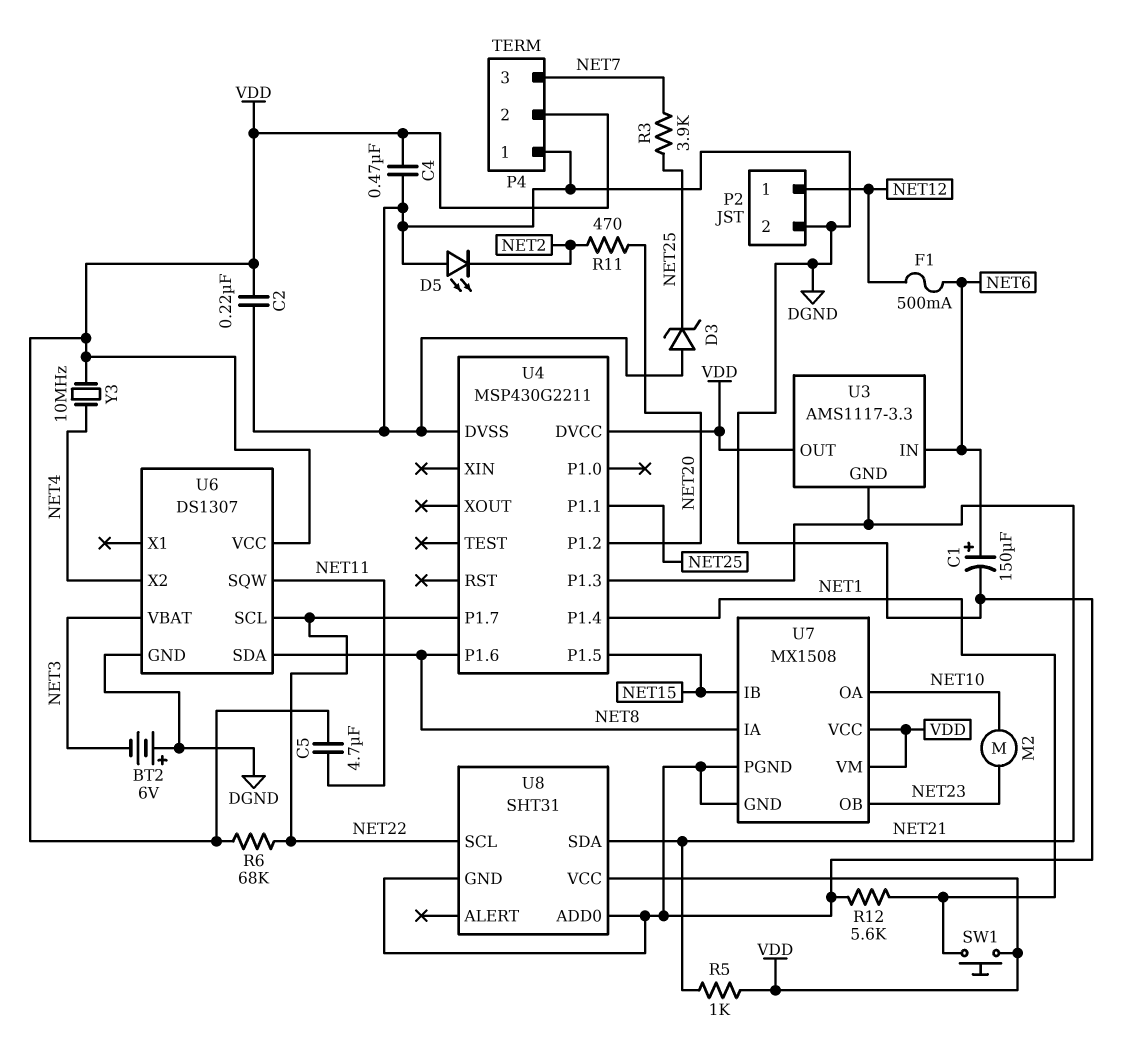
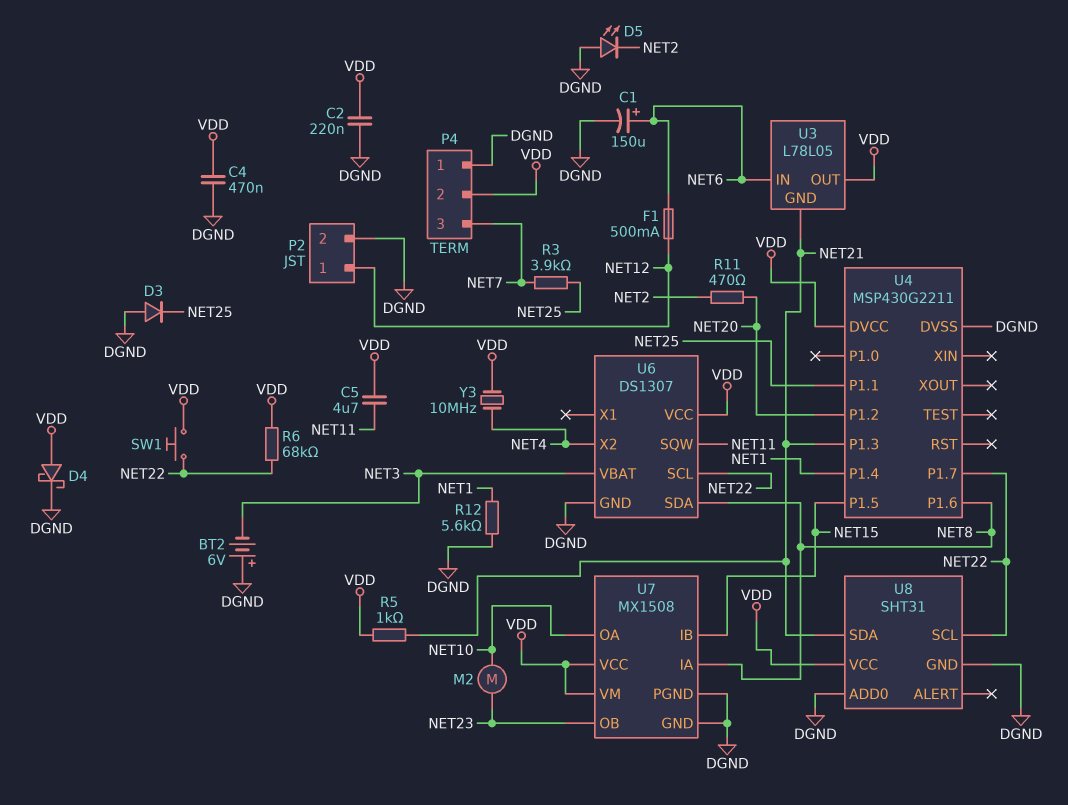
D3: zener (A DGND, K NET25) -> diode (A DGND, K NET25)
D4: none -> schottky (A VDD, K DGND)
SW1: button (NET1, VDD) -> button (NET22, VDD)
U3: AMS1117-3.3 -> L78L05

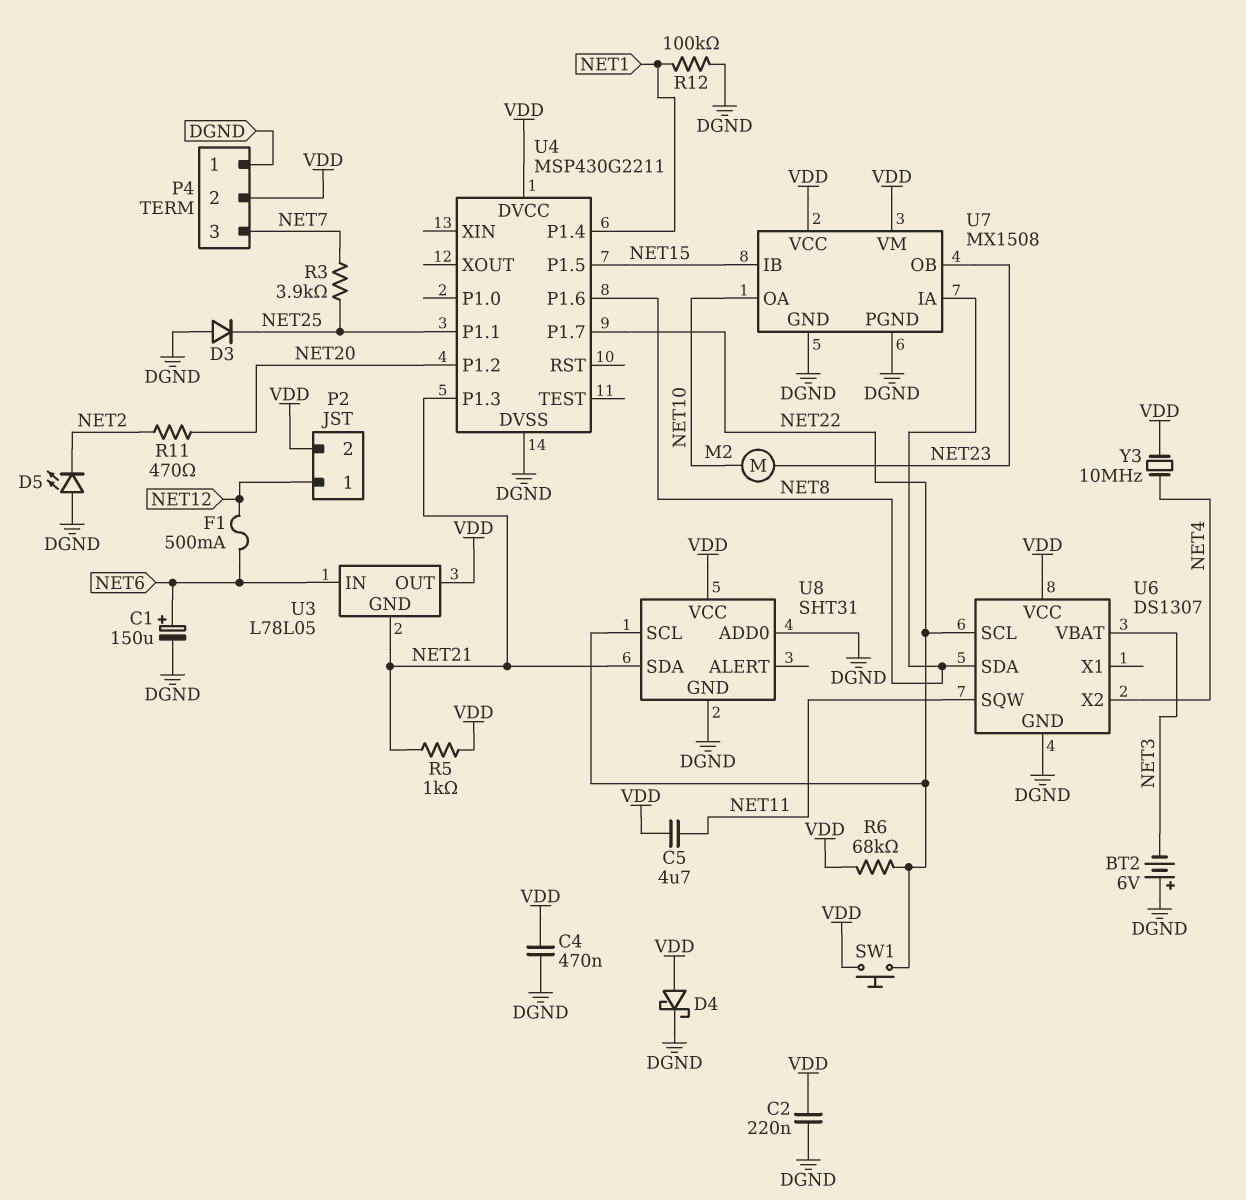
P2 pin 2: DGND -> VDD
R12: 5.6k (DGND, NET1) -> 100k (DGND, NET1)

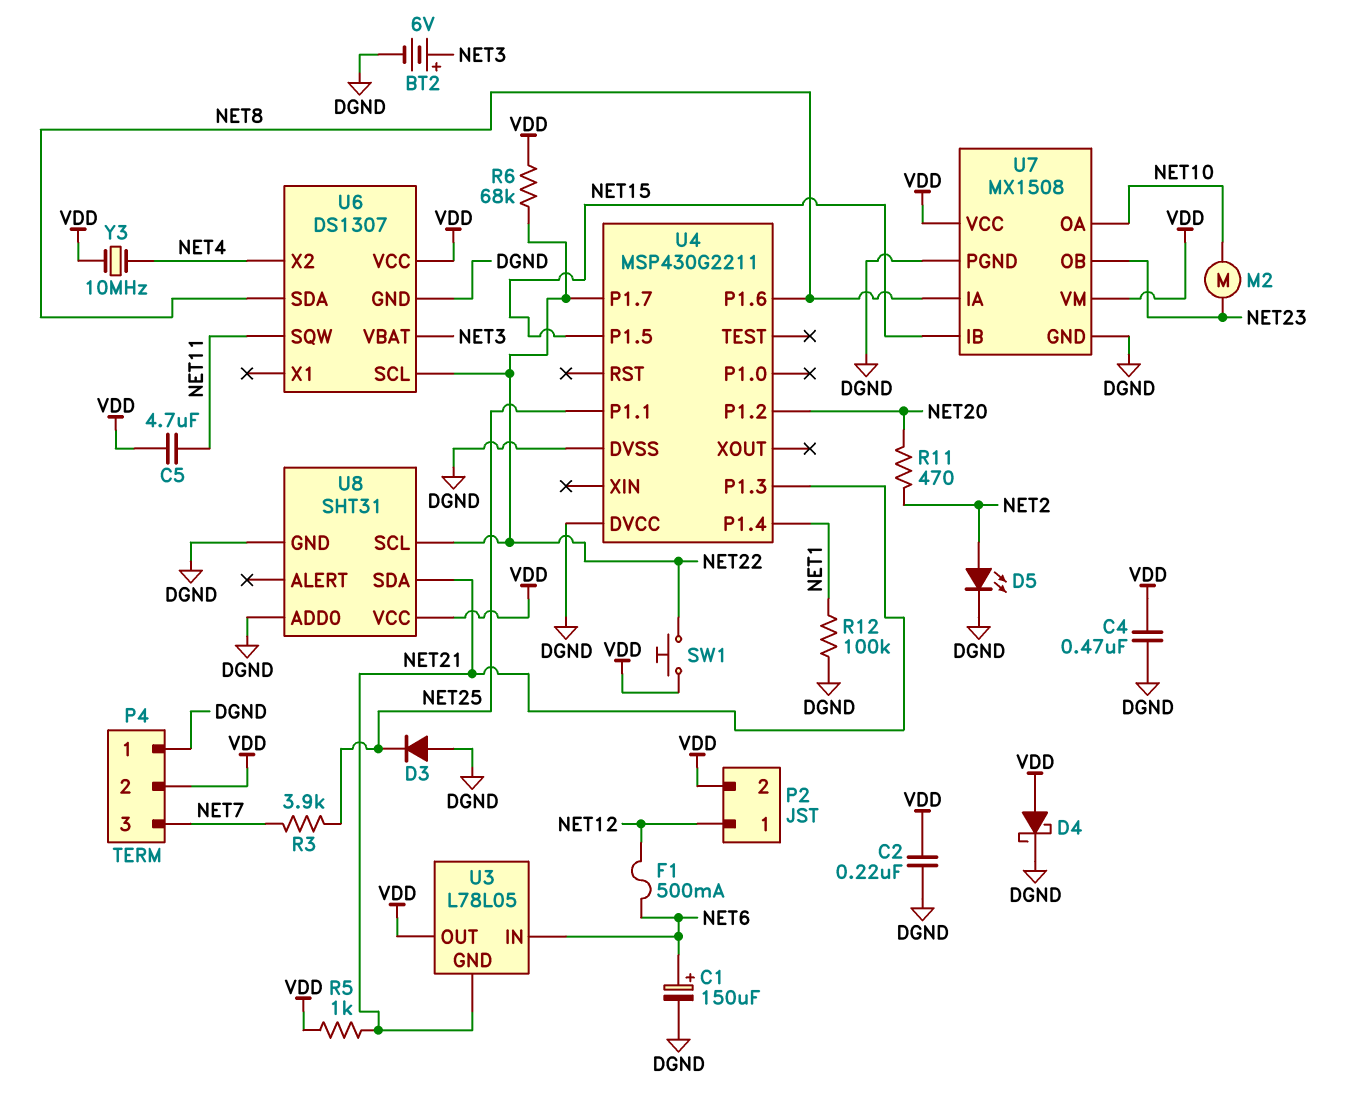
BT2: 6V (plus DGND, minus NET3) -> 6V (plus NET3, minus DGND)
D5: LED (A DGND, K NET2) -> LED (A NET2, K DGND)
U4 pin DVCC: VDD -> DGND

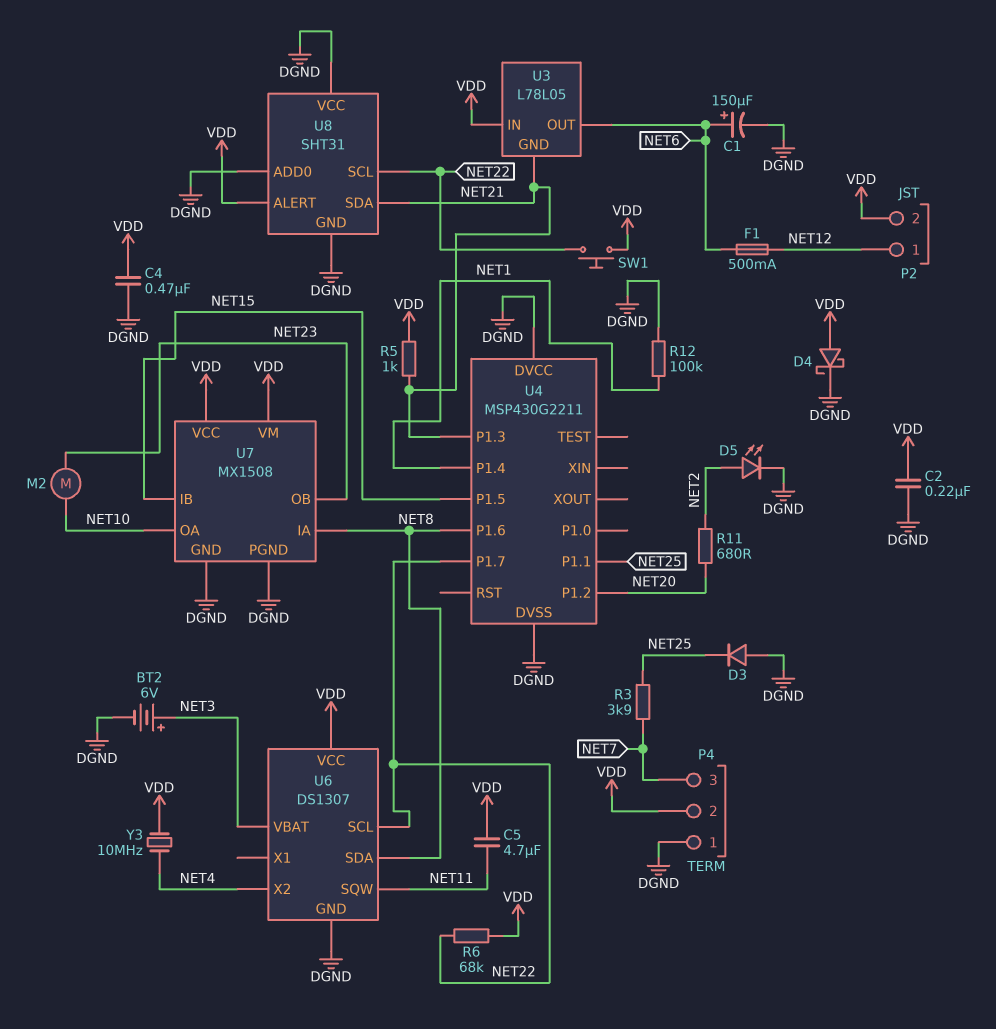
R11: 470 (NET2, NET20) -> 680 (NET2, NET20)
U3 pin IN: NET6 -> VDD
U3 pin OUT: VDD -> NET6
U8 pin ALERT: none -> VDD
U8 pin VCC: VDD -> DGND

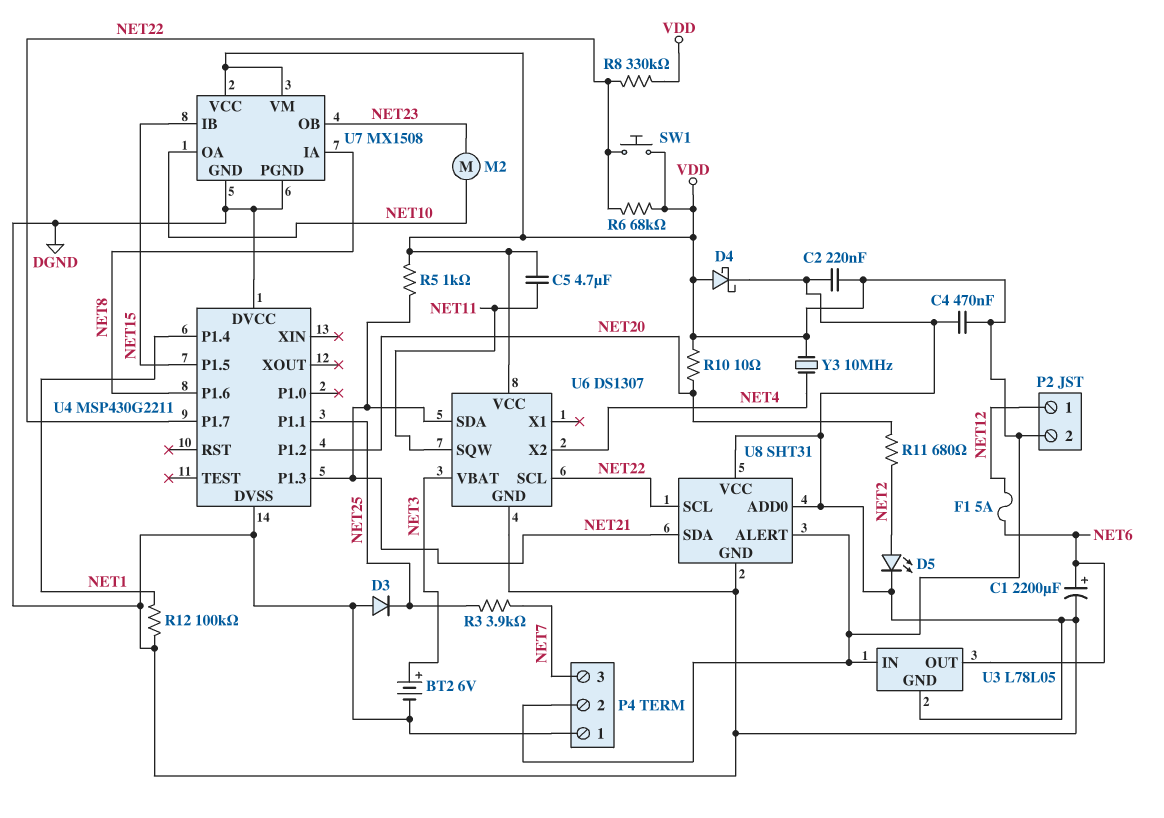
C1: 150uF (plus NET6, minus DGND) -> 2200uF (plus NET6, minus DGND)
F1: 500mA (NET6, NET12) -> 5A (NET6, NET12)
R8: none -> 330k (NET22, VDD)
R10: none -> 10 (NET20, VDD)
U3 pin GND: NET21 -> DGND
U6 pin SDA: NET8 -> NET21

